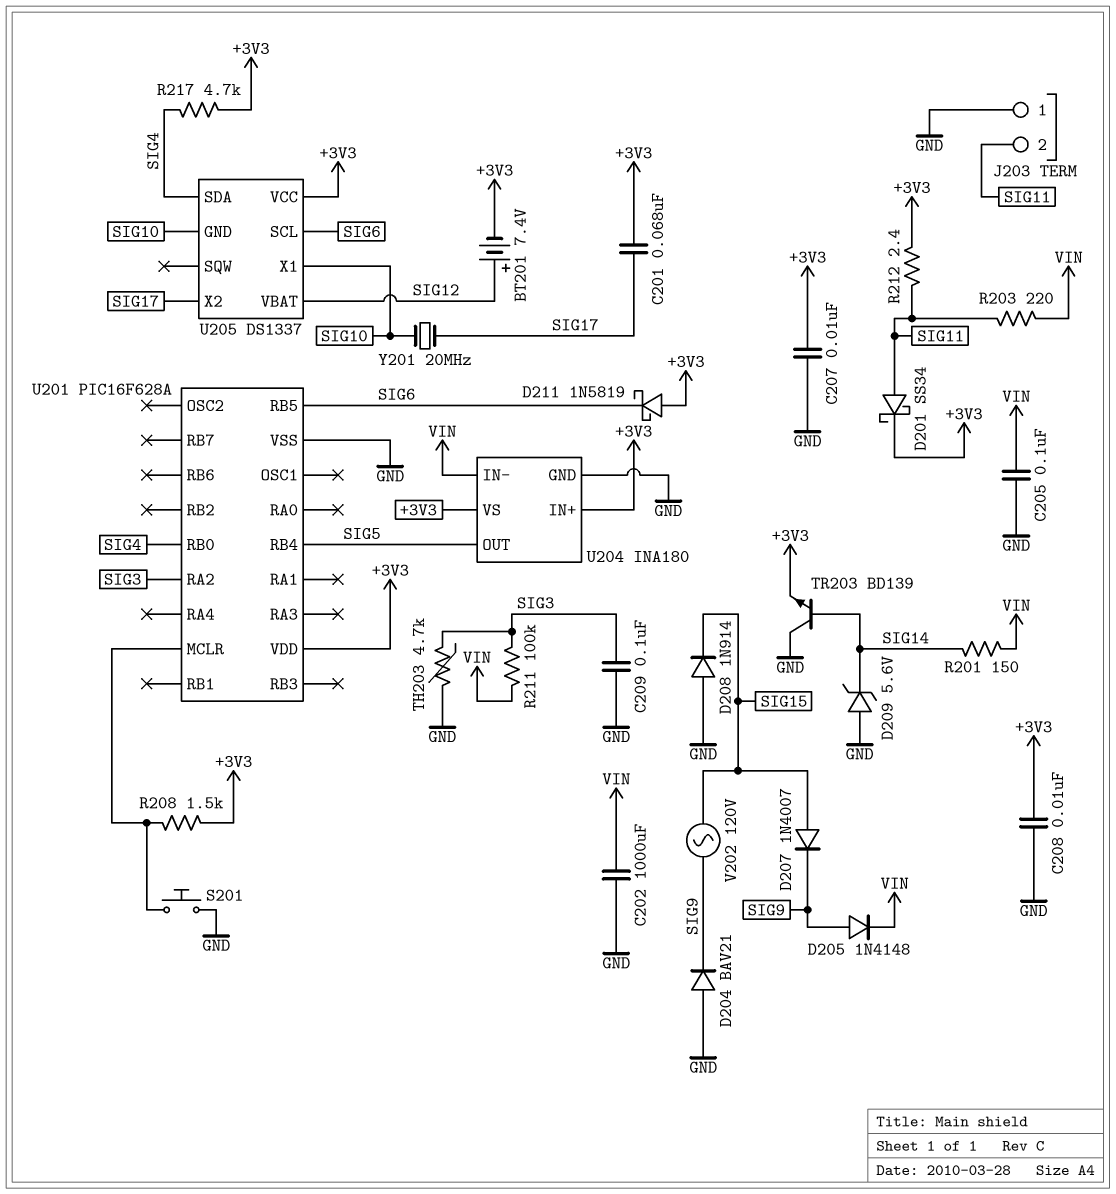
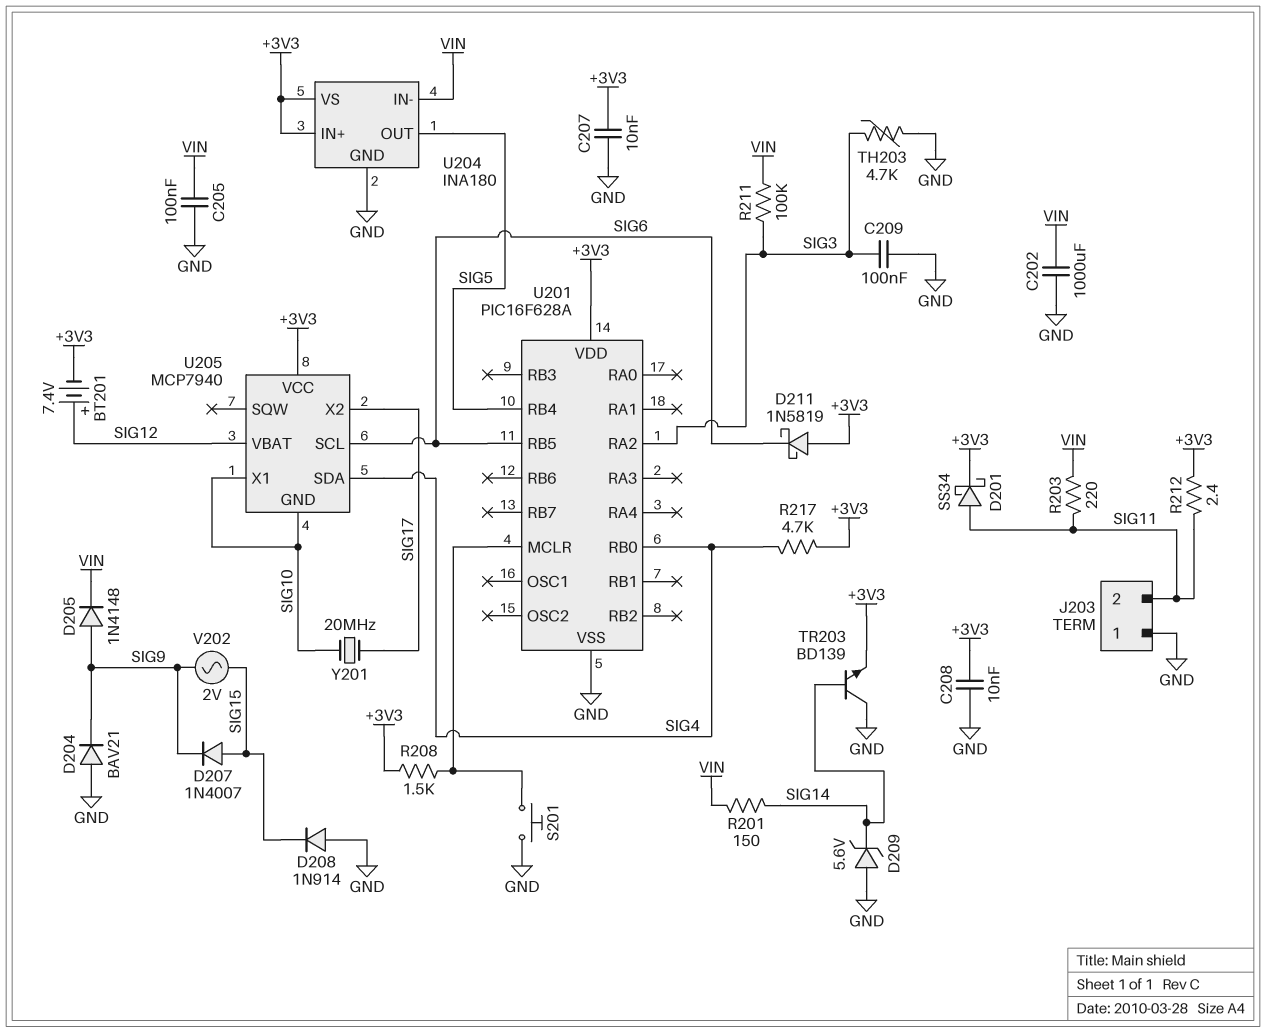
C201: 68nF (+3V3, SIG17) -> none
U205: DS1337 -> MCP7940
V202: AC 120V (SIG9, SIG15) -> AC 2V (SIG9, SIG15)

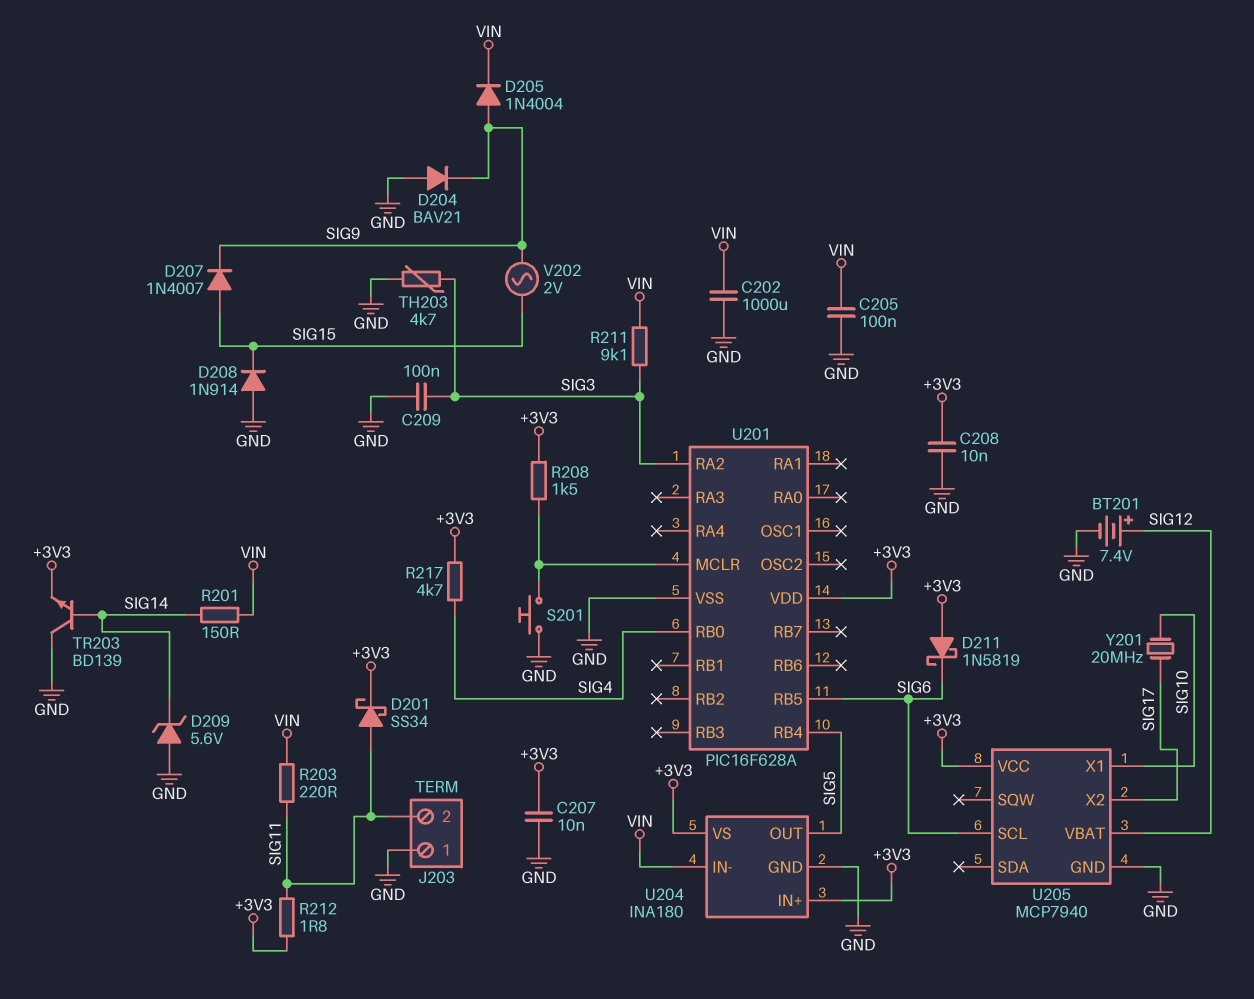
BT201: 7.4V (plus SIG12, minus +3V3) -> 7.4V (plus SIG12, minus GND)
D205: diode 1N4148 (A SIG9, K VIN) -> diode 1N4004 (A SIG9, K VIN)
R211: 100k (SIG3, VIN) -> 9.1k (SIG3, VIN)
R212: 2.4 (+3V3, SIG11) -> 1.8 (+3V3, SIG11)
U205 pin GND: SIG10 -> GND
U205 pin SDA: SIG4 -> none

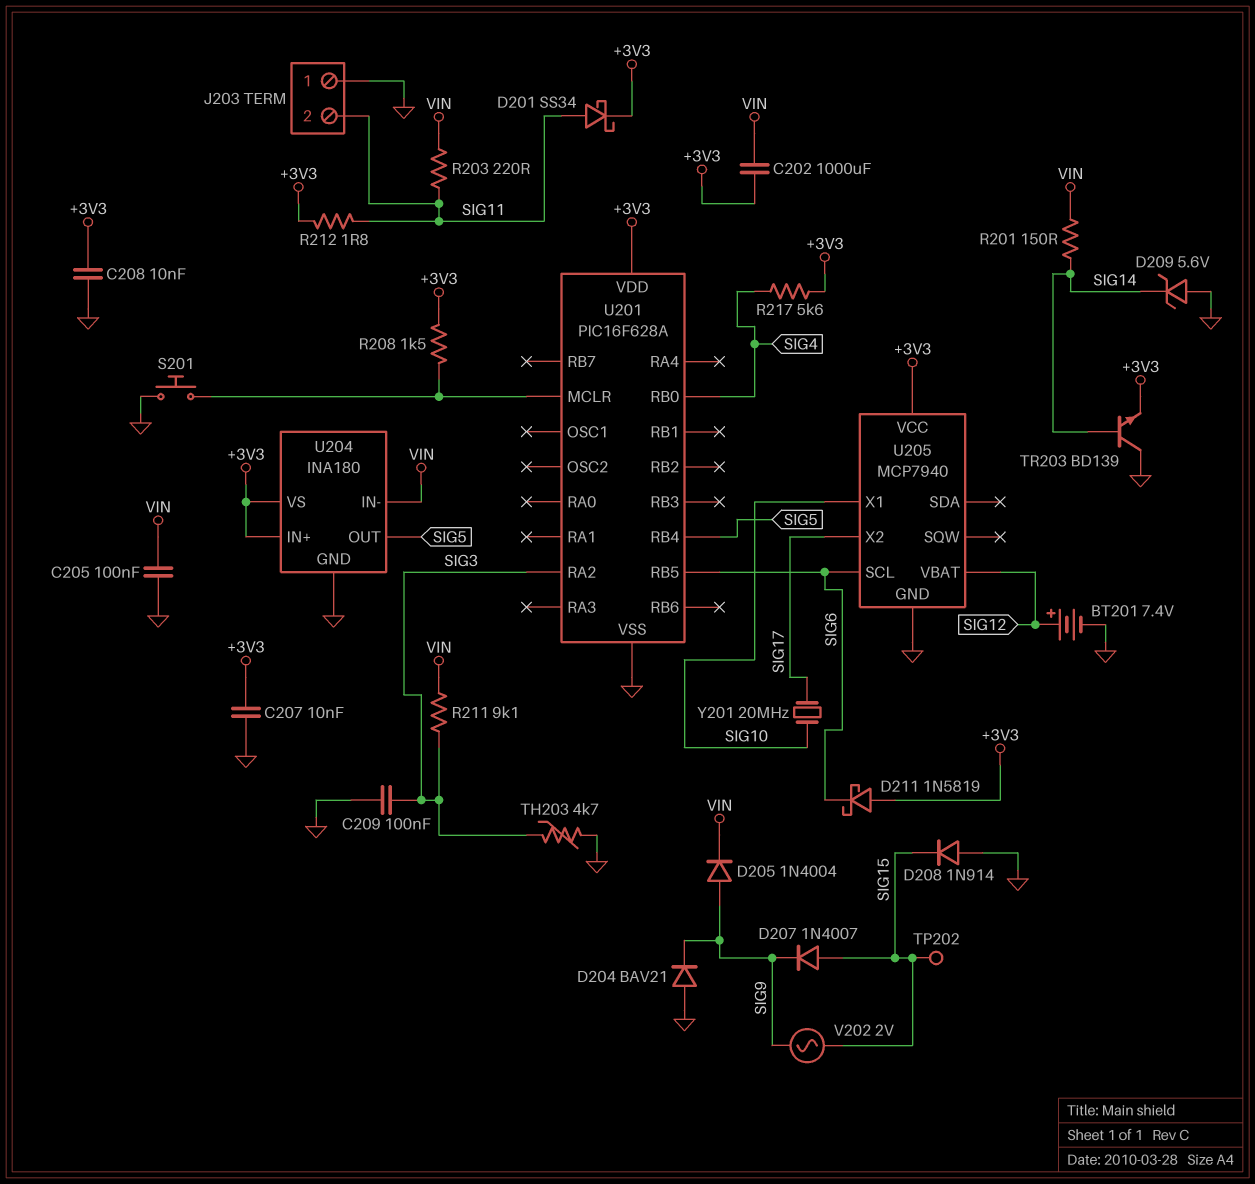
C202: 1000uF (GND, VIN) -> 1000uF (+3V3, VIN)
R217: 4.7k (+3V3, SIG4) -> 5.6k (+3V3, SIG4)
TP202: none -> test point (SIG15)

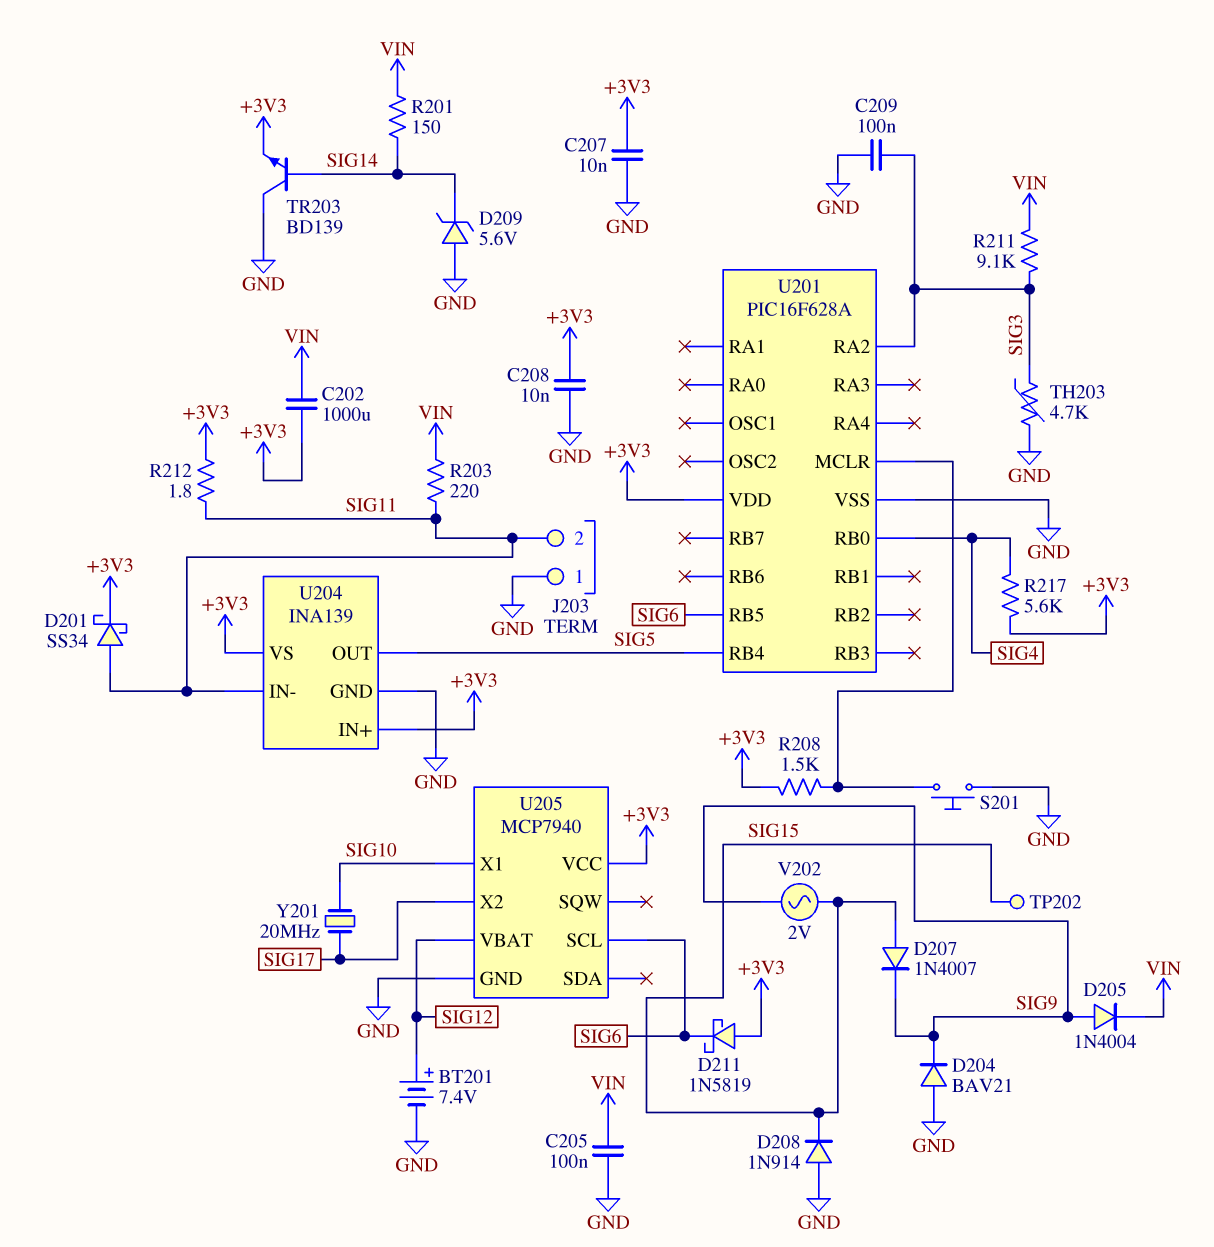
U204: INA180 -> INA139
U204 pin IN-: VIN -> SIG11

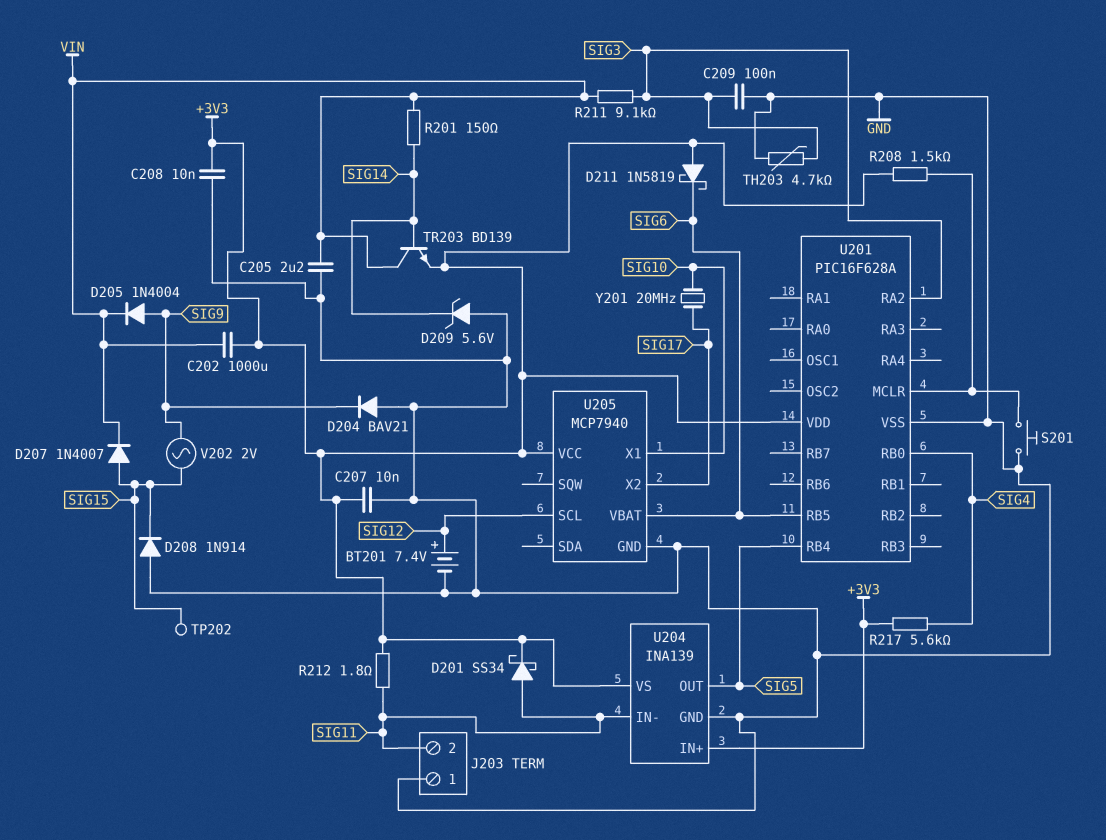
C205: 100nF (GND, VIN) -> 2.2uF (GND, VIN)
D207: diode 1N4007 (A SIG15, K SIG9) -> diode 1N4007 (A SIG15, K VIN)
R203: 220 (SIG11, VIN) -> none
TR203: NPN BD139 (B SIG14, C GND, E +3V3) -> NPN BD139 (B SIG14, C VIN, E +3V3)
U205 pin SCL: SIG6 -> SIG12
U205 pin VBAT: SIG12 -> SIG6

